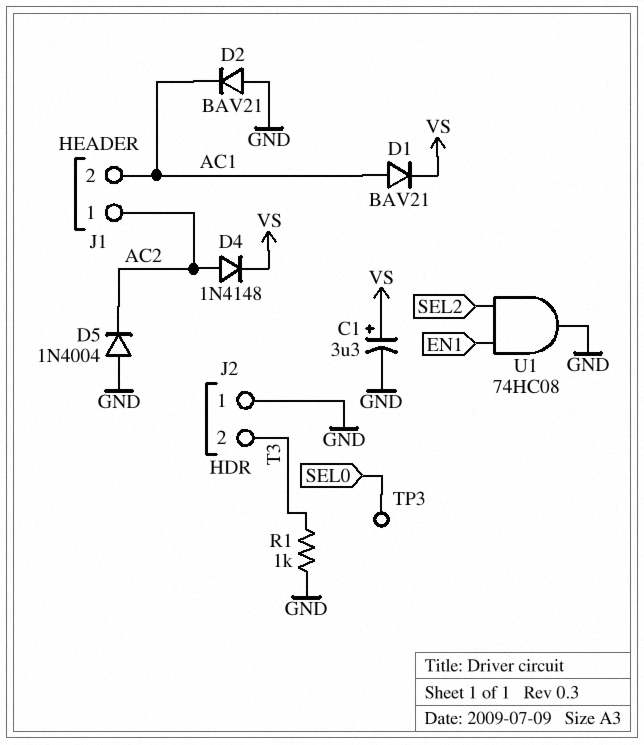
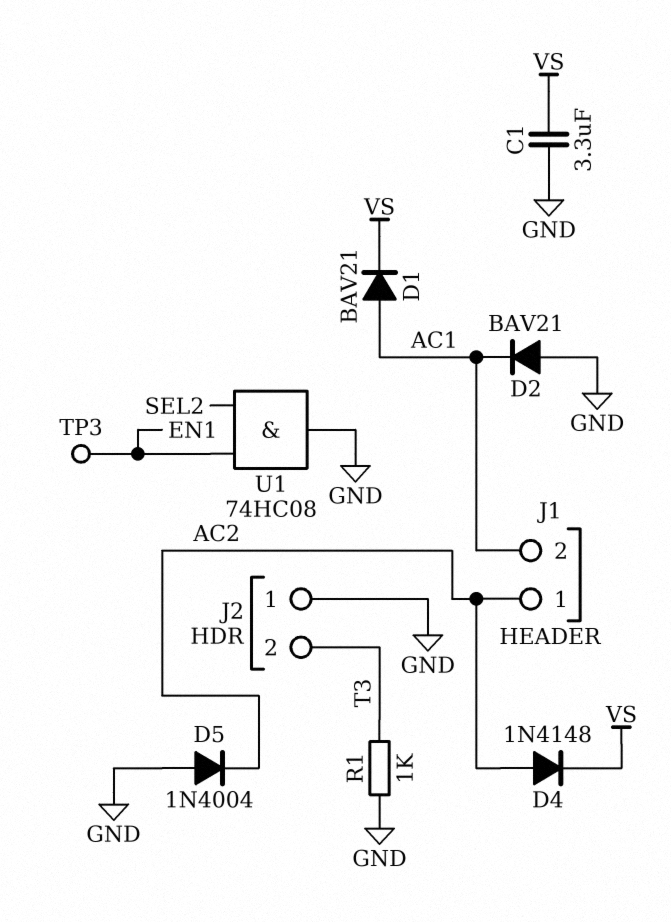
C1: 3.3uF (plus VS, minus GND) -> 3.3uF (GND, VS)
TP3: test point (SEL0) -> test point (EN1)

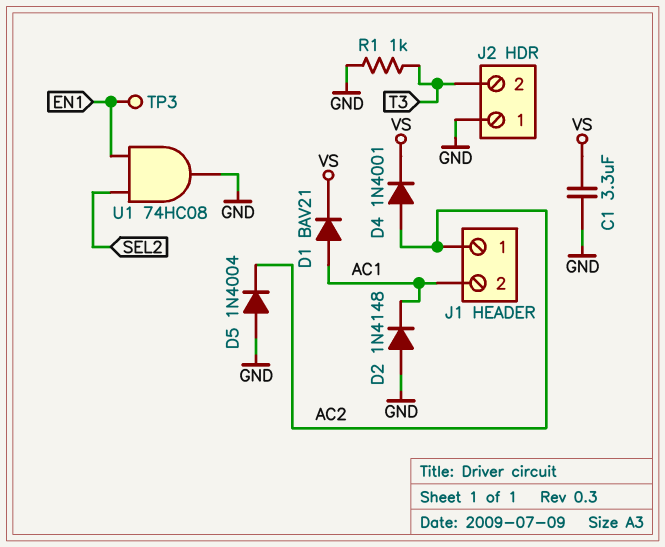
D2: diode BAV21 (A GND, K AC1) -> diode 1N4148 (A GND, K AC1)
D4: diode 1N4148 (A AC2, K VS) -> diode 1N4001 (A AC2, K VS)

